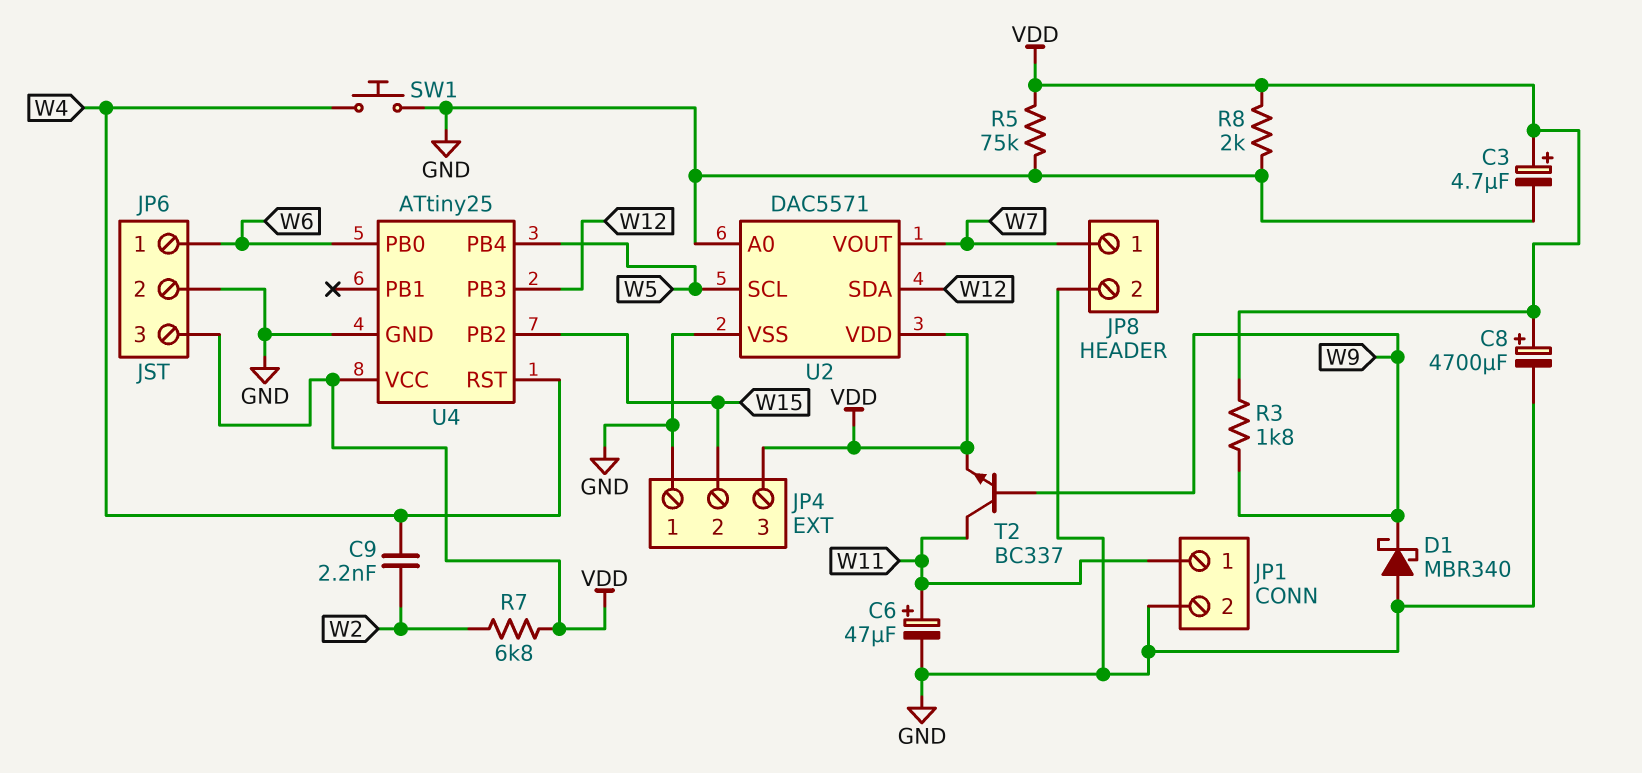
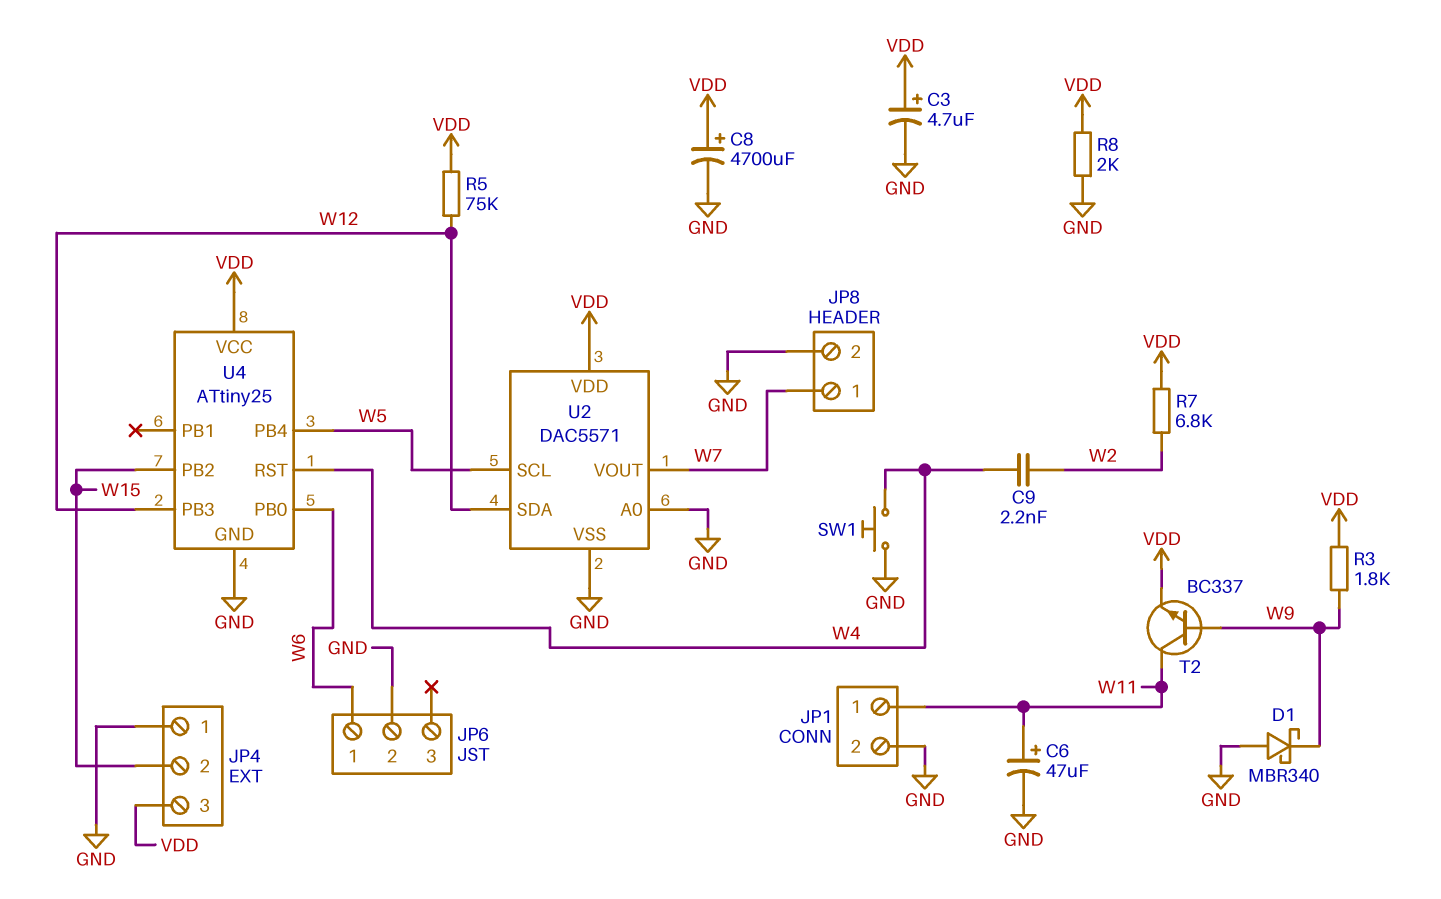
JP6 pin 3: VDD -> none
R5: 75k (GND, VDD) -> 75k (VDD, W12)

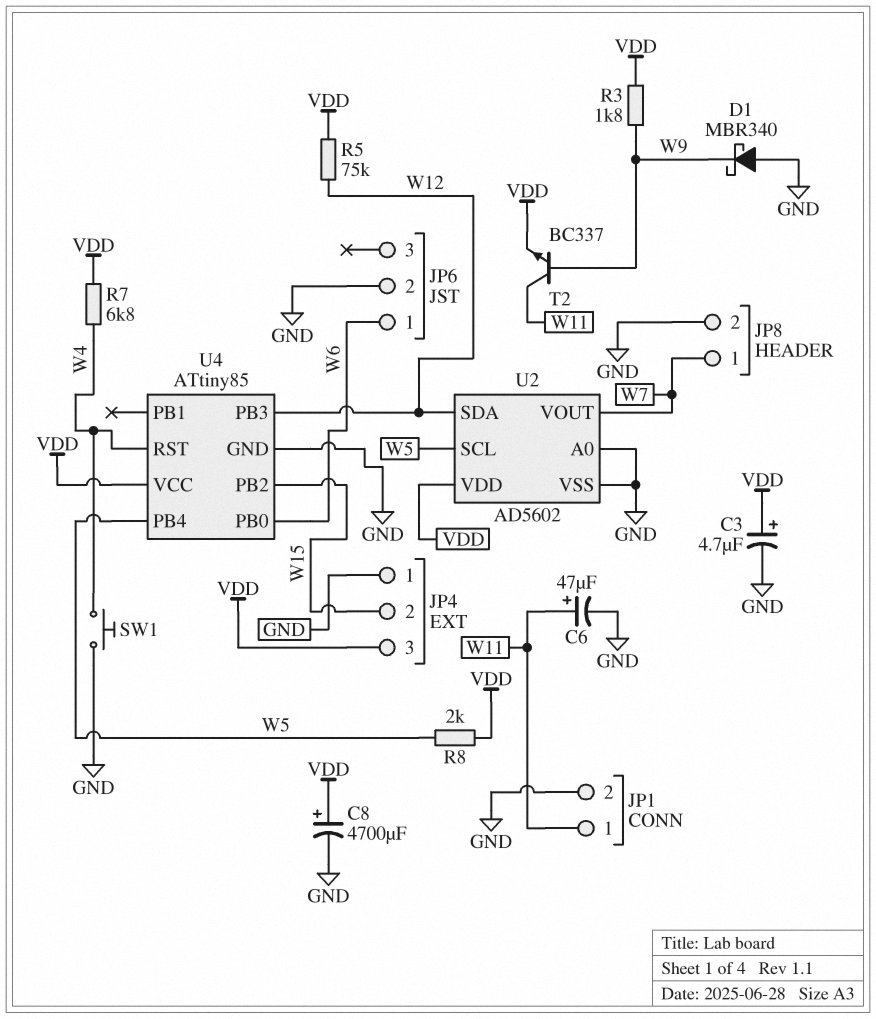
C9: 2.2nF (W2, W4) -> none
R7: 6.8k (VDD, W2) -> 6.8k (VDD, W4)
R8: 2k (GND, VDD) -> 2k (VDD, W5)
U2: DAC5571 -> AD5602
U4: ATtiny25 -> ATtiny85

